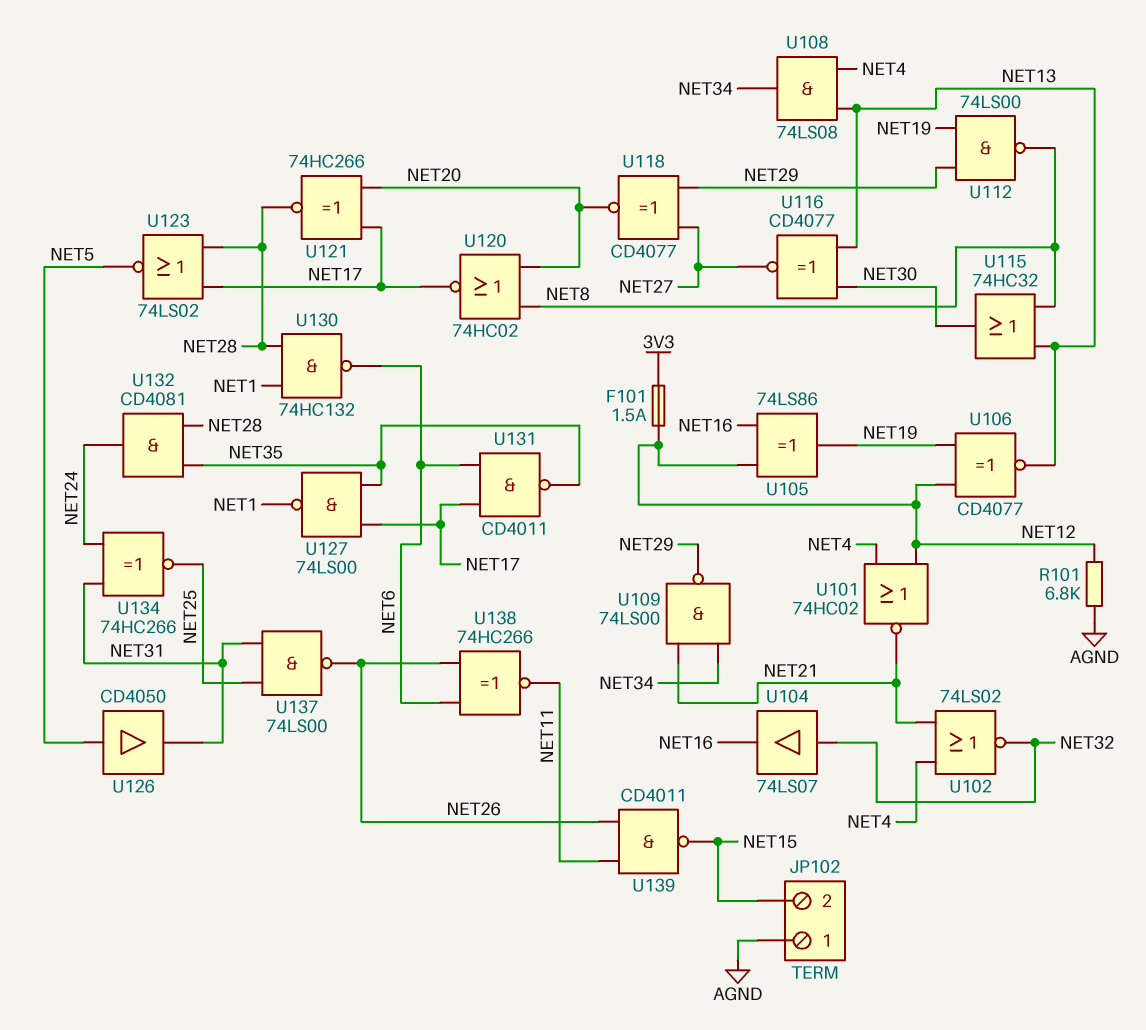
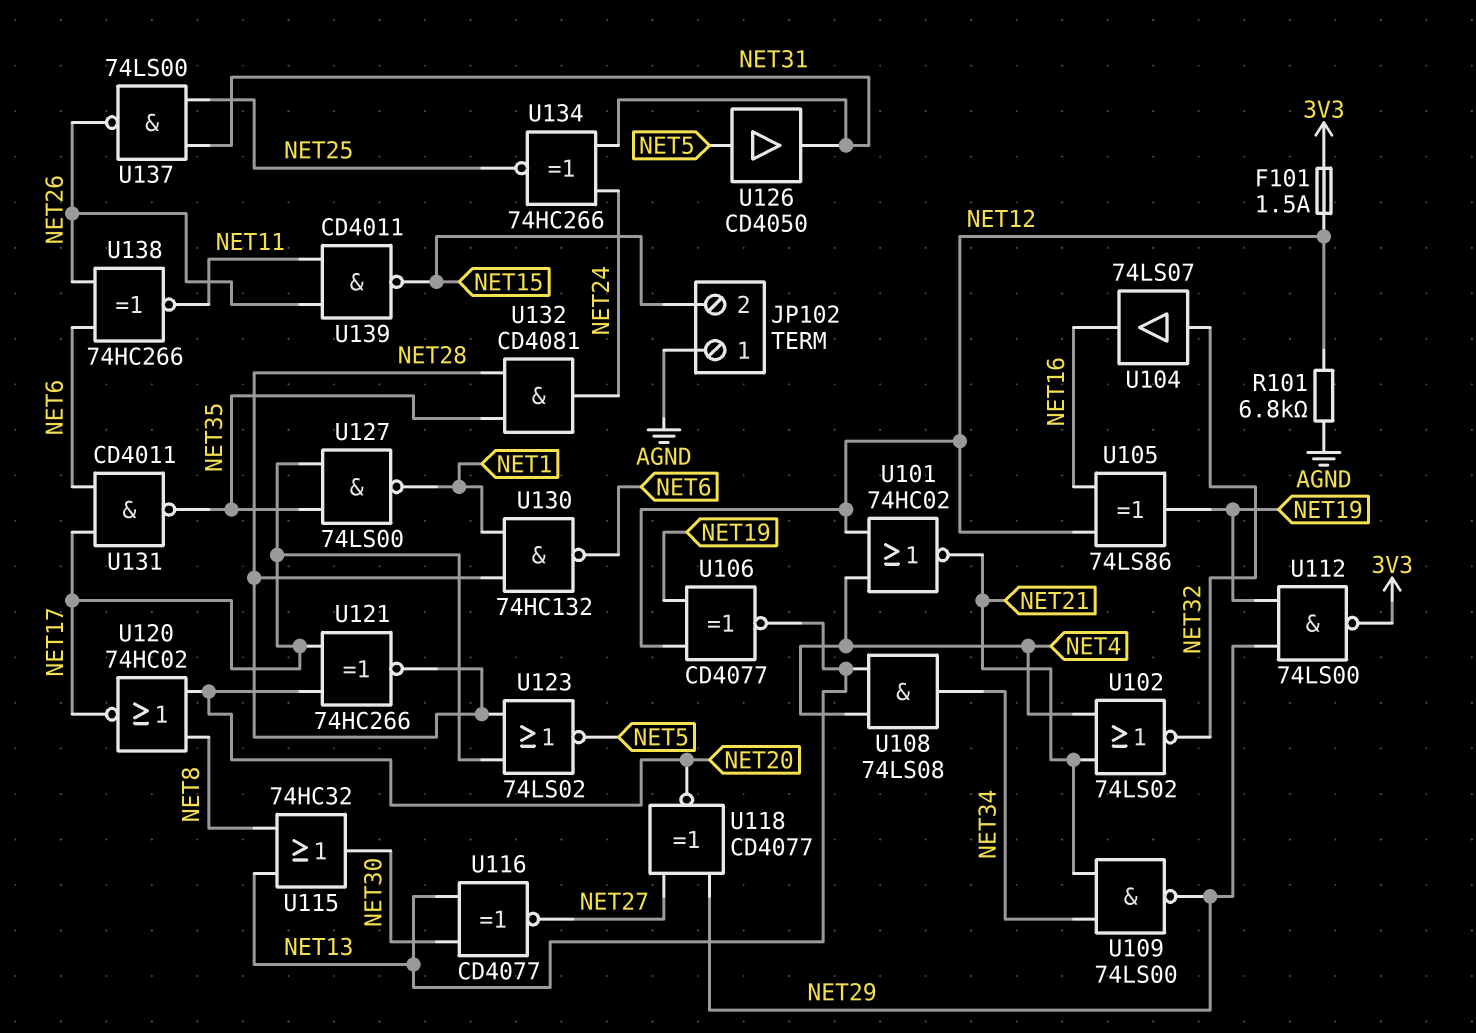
U112: NAND 74LS00 (in NET19, in NET29, out NET8) -> NAND 74LS00 (in NET19, in NET29, out 3V3)

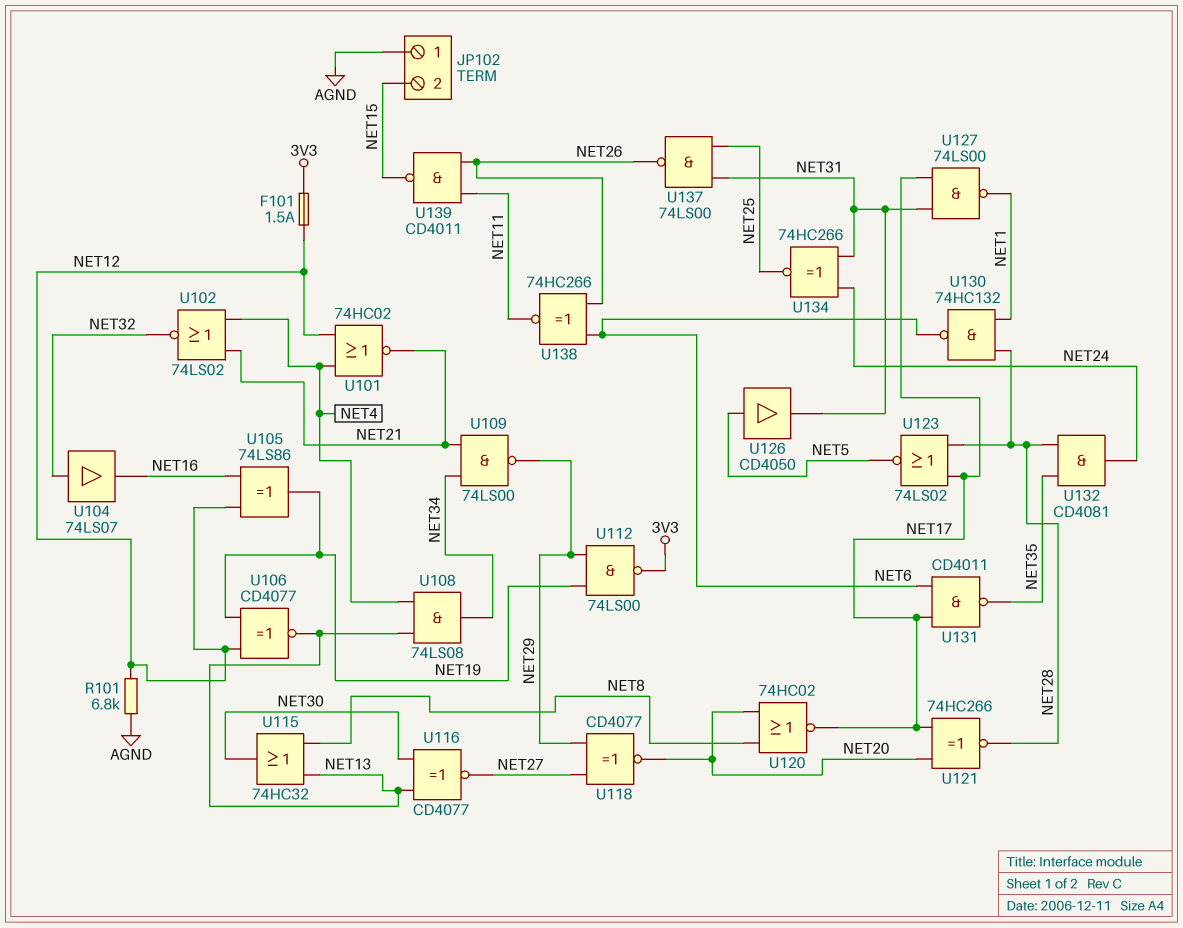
U127: NAND 74LS00 (in NET17, in NET35, out NET1) -> NAND 74LS00 (in NET17, in NET31, out NET1)

